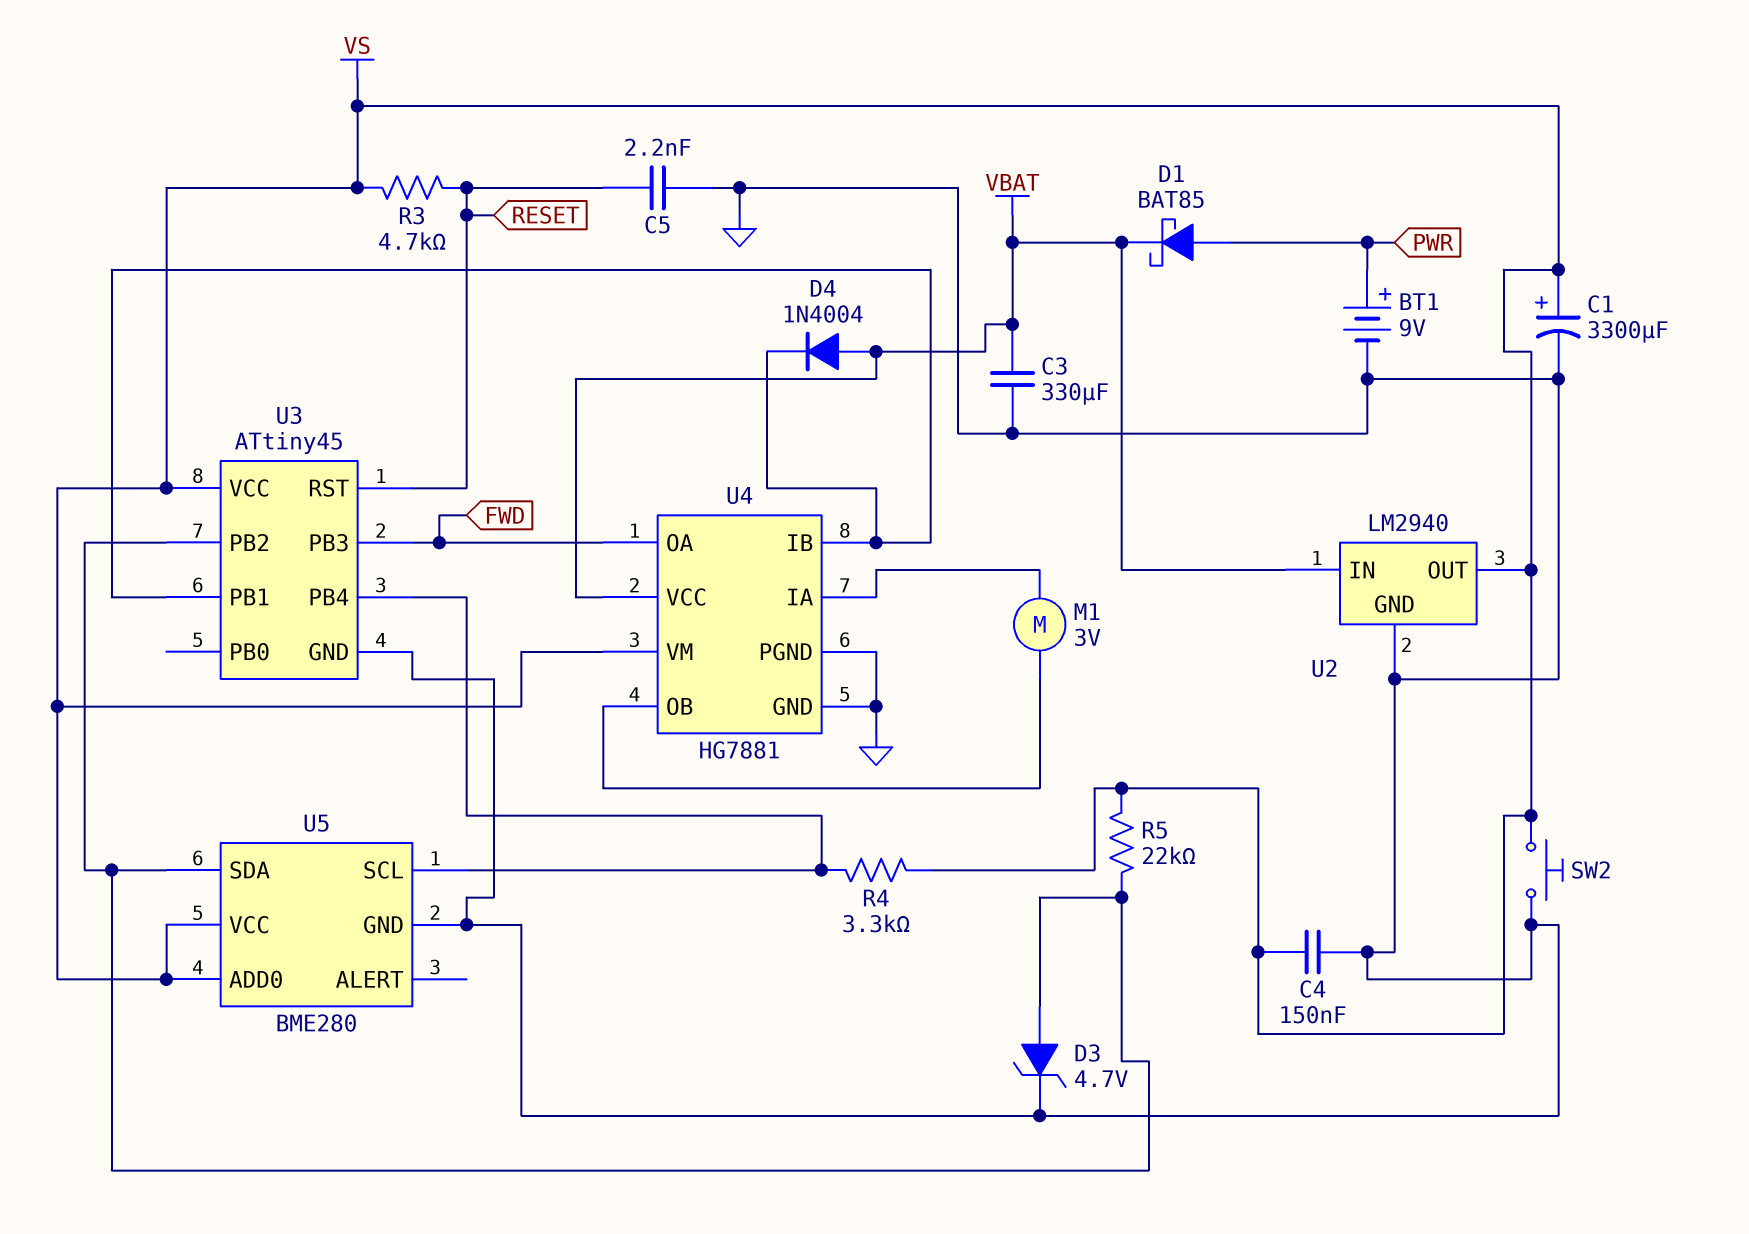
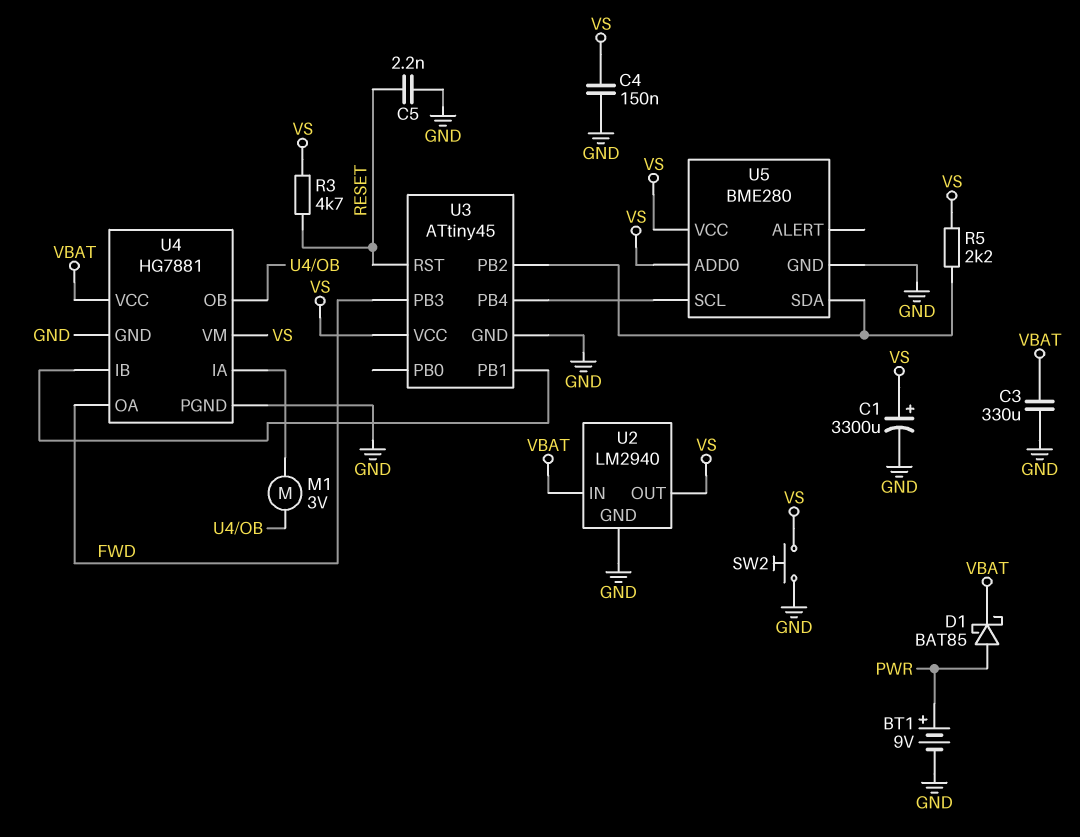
D3: zener 4.7V (A U3/PB2, K GND) -> none
D4: diode 1N4004 (A VBAT, K U3/PB1) -> none
R4: 3.3k (U3/PB4, VS) -> none
R5: 22k (U3/PB2, VS) -> 2.2k (U3/PB2, VS)

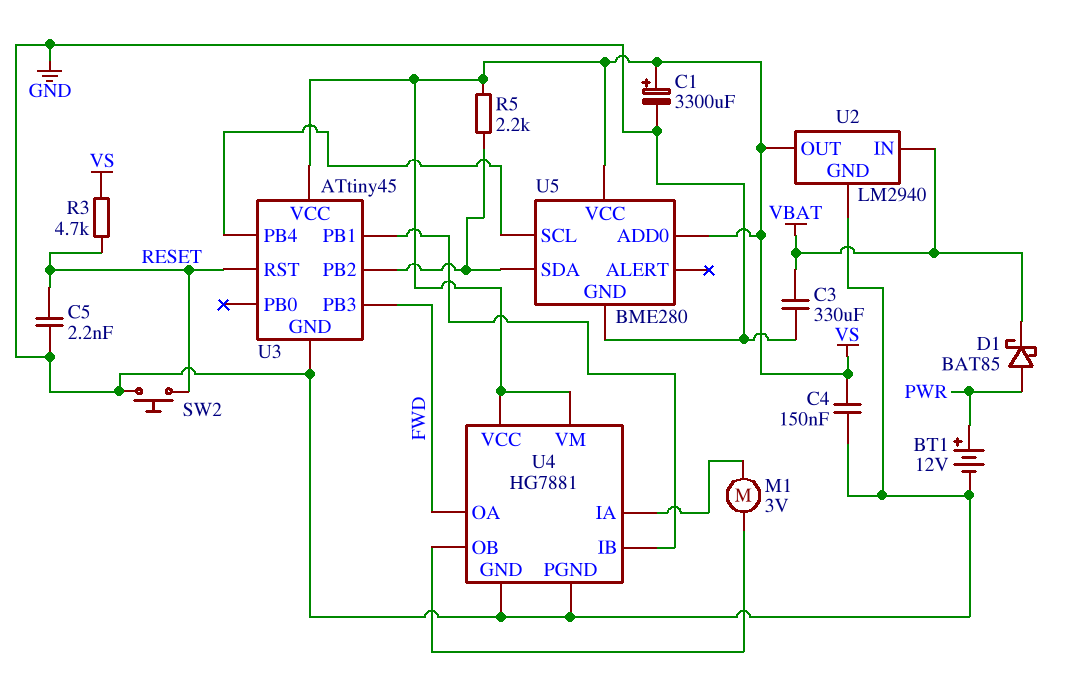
BT1: 9V (plus PWR, minus GND) -> 12V (plus PWR, minus GND)
SW2: button (GND, VS) -> button (GND, RESET)
U4 pin VCC: VBAT -> VS

